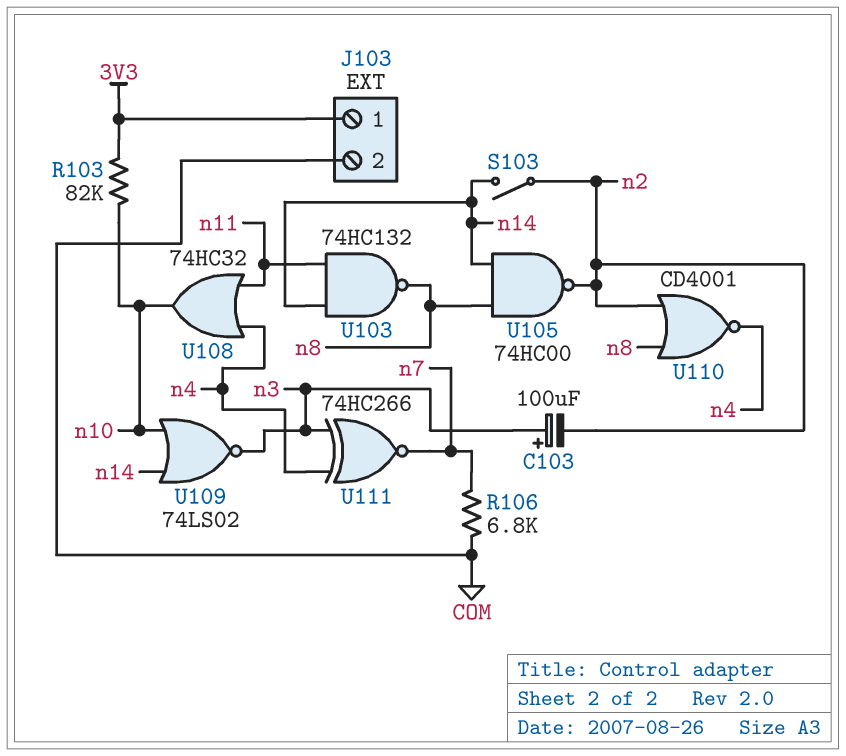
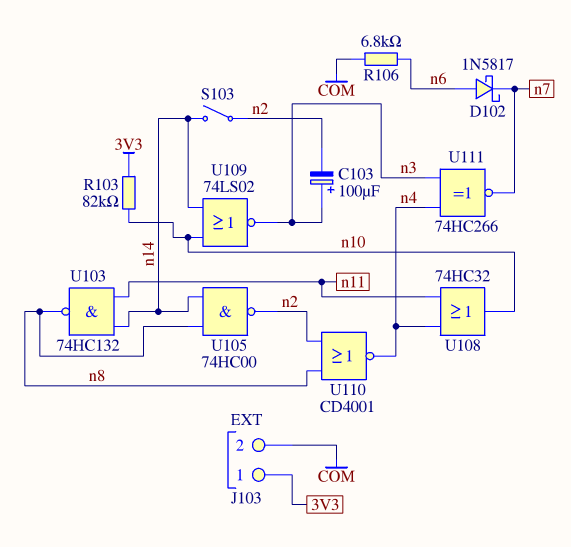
D102: none -> schottky 1N5817 (A n6, K n7)
R106: 6.8k (COM, n7) -> 6.8k (COM, n6)

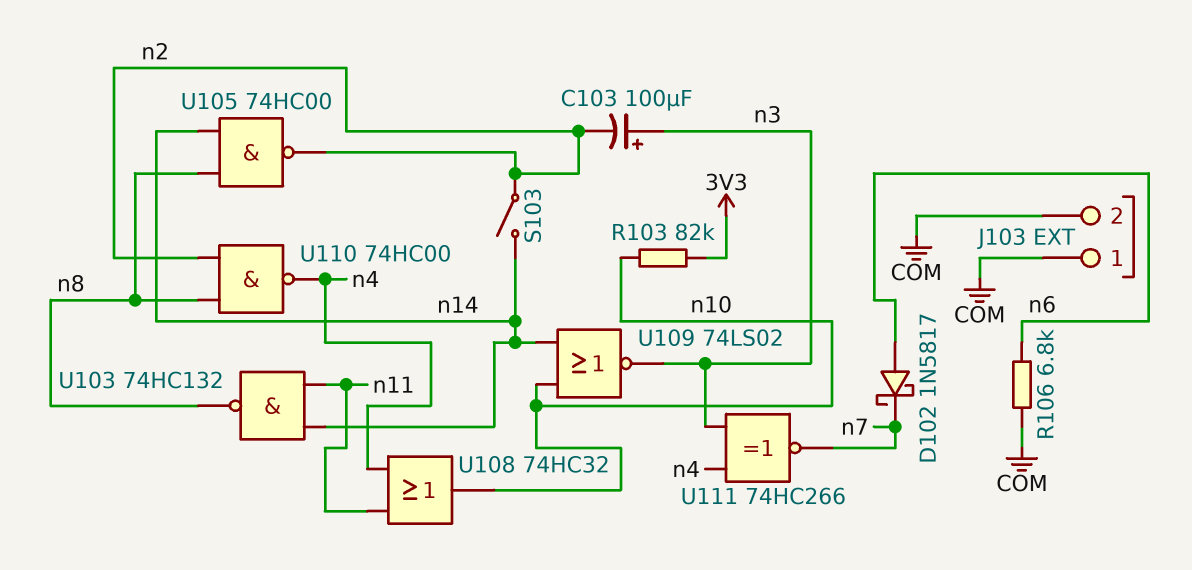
J103 pin 1: 3V3 -> COM
U110: NOR CD4001 (in n2, in n8, out n4) -> NAND 74HC00 (in n2, in n8, out n4)

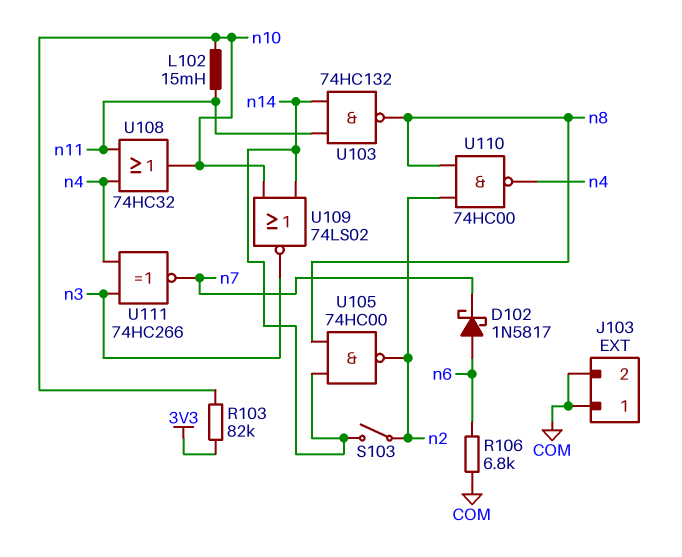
C103: 100uF (plus n3, minus n2) -> none
L102: none -> 15mH (n10, n11)

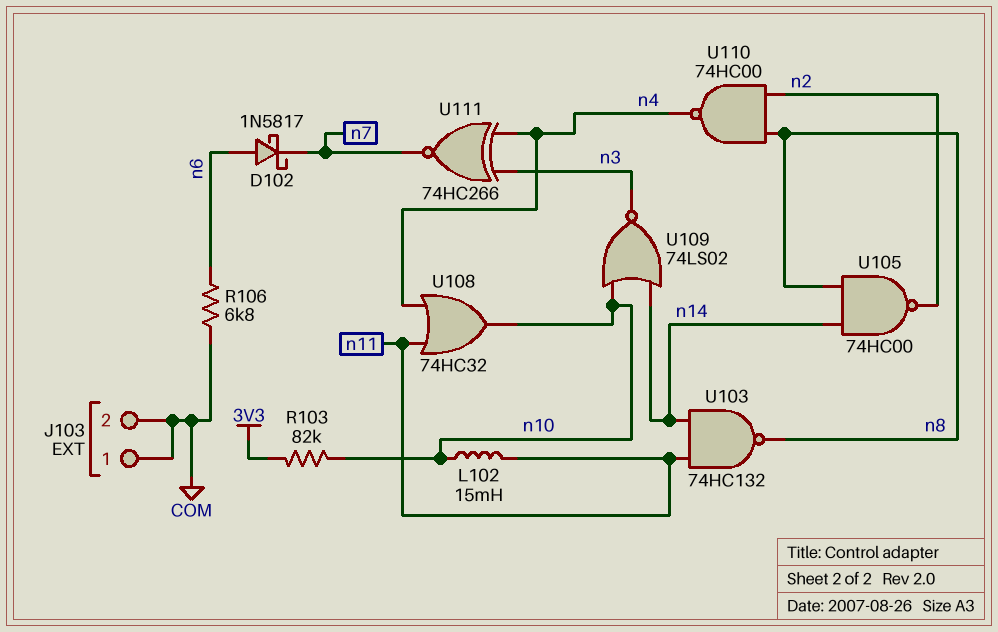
S103: switch (n2, n14) -> none

